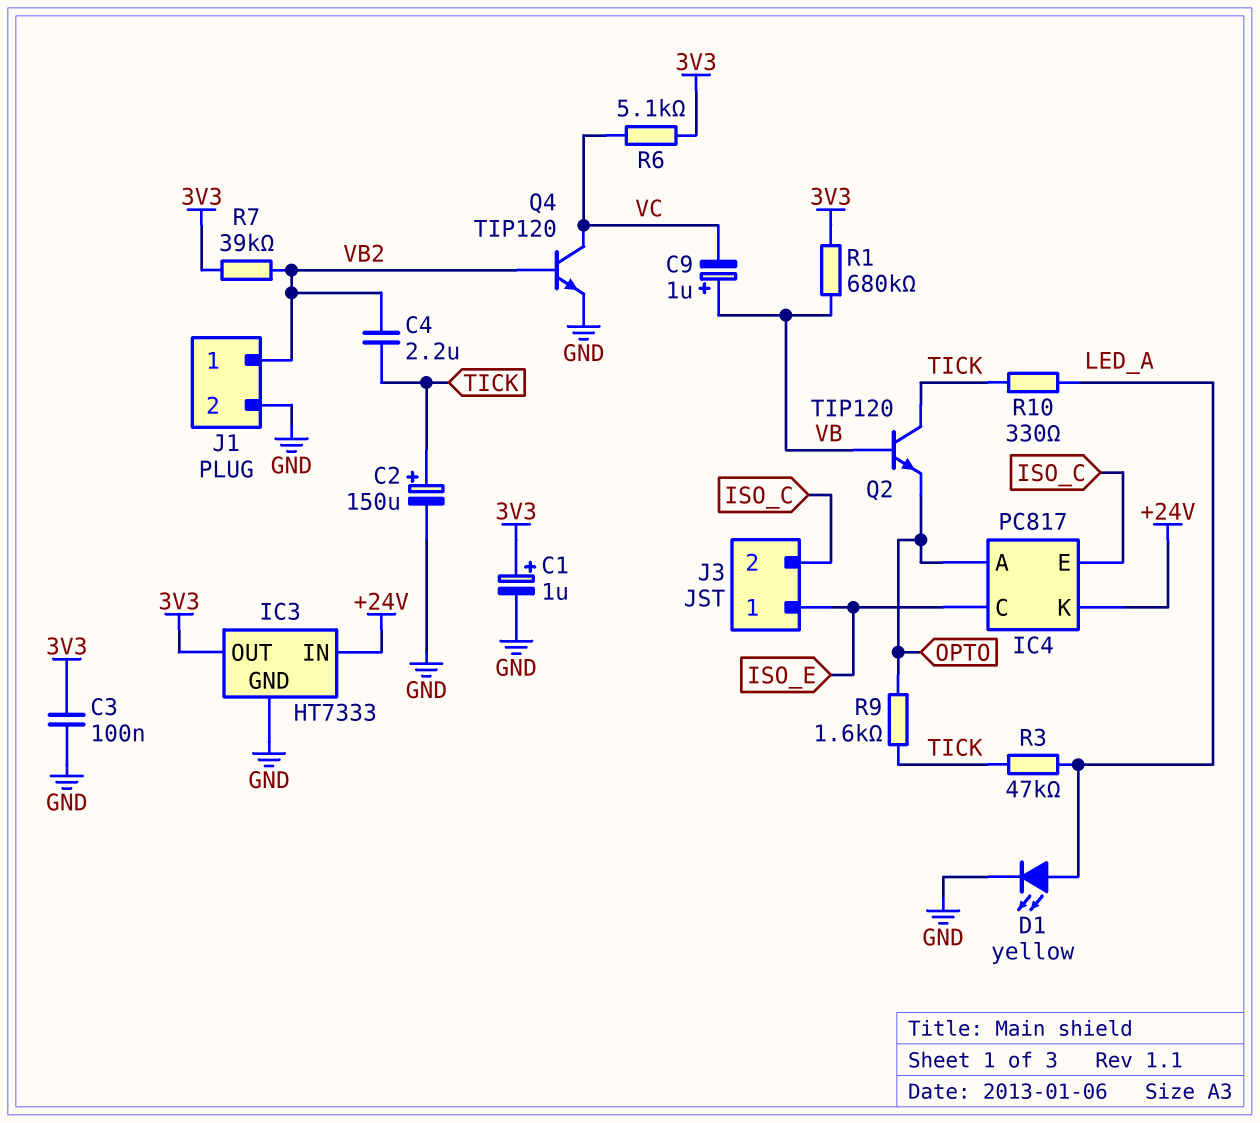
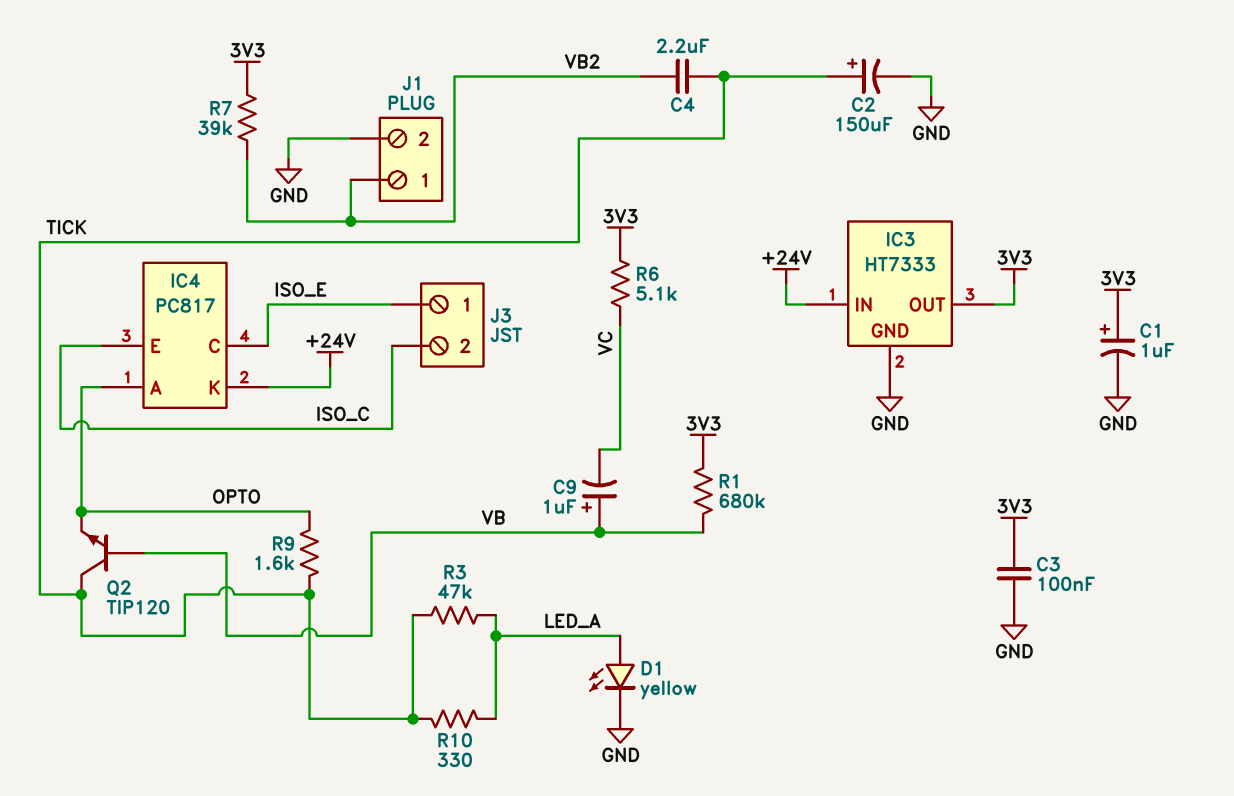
Q4: NPN TIP120 (B VB2, C VC, E GND) -> none

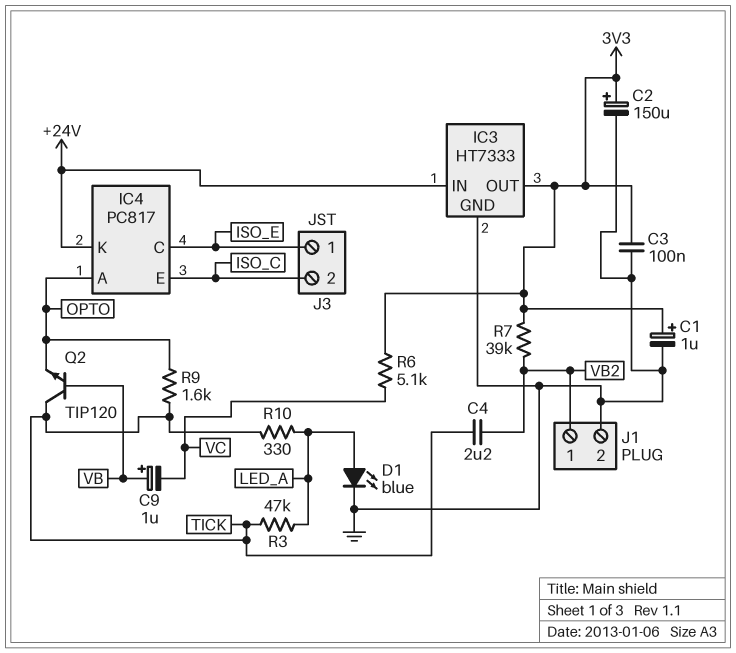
C2: 150uF (plus TICK, minus GND) -> 150uF (plus 3V3, minus GND)
D1: LED yellow (A LED_A, K GND) -> LED blue (A LED_A, K GND)
R1: 680k (3V3, VB) -> none

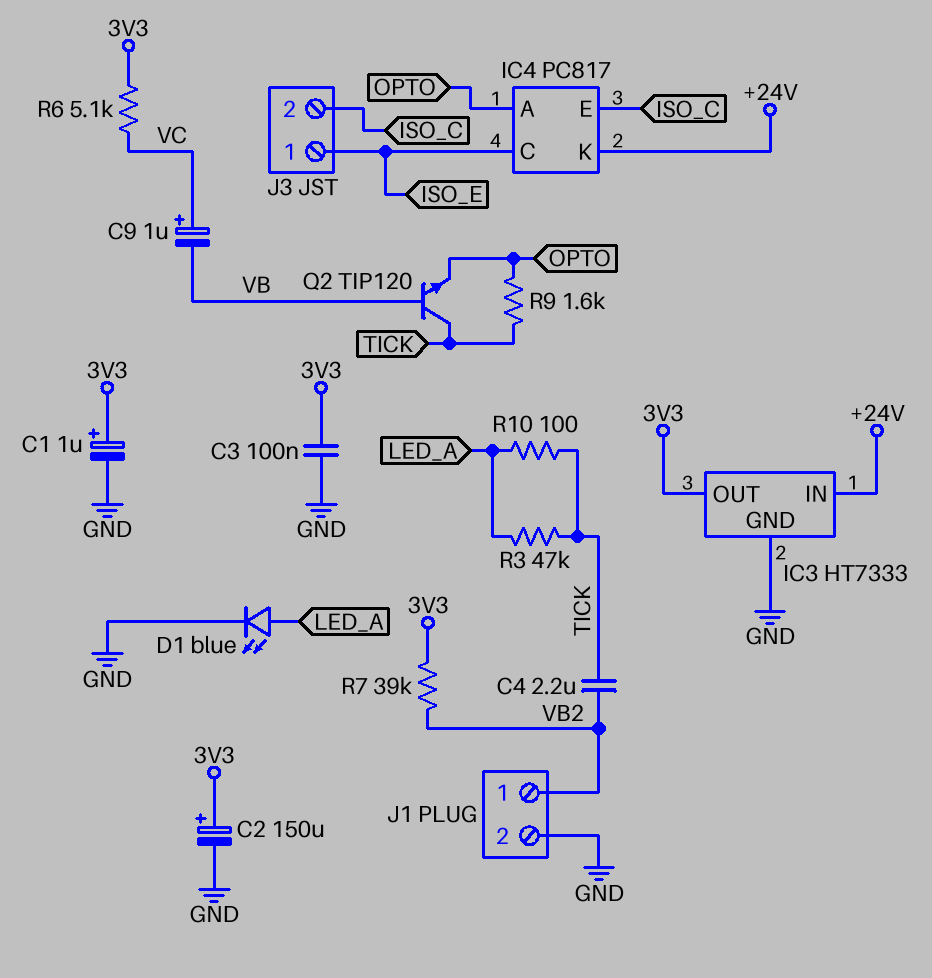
C9: 1uF (plus VB, minus VC) -> 1uF (plus VC, minus VB)
R10: 330 (LED_A, TICK) -> 100 (LED_A, TICK)

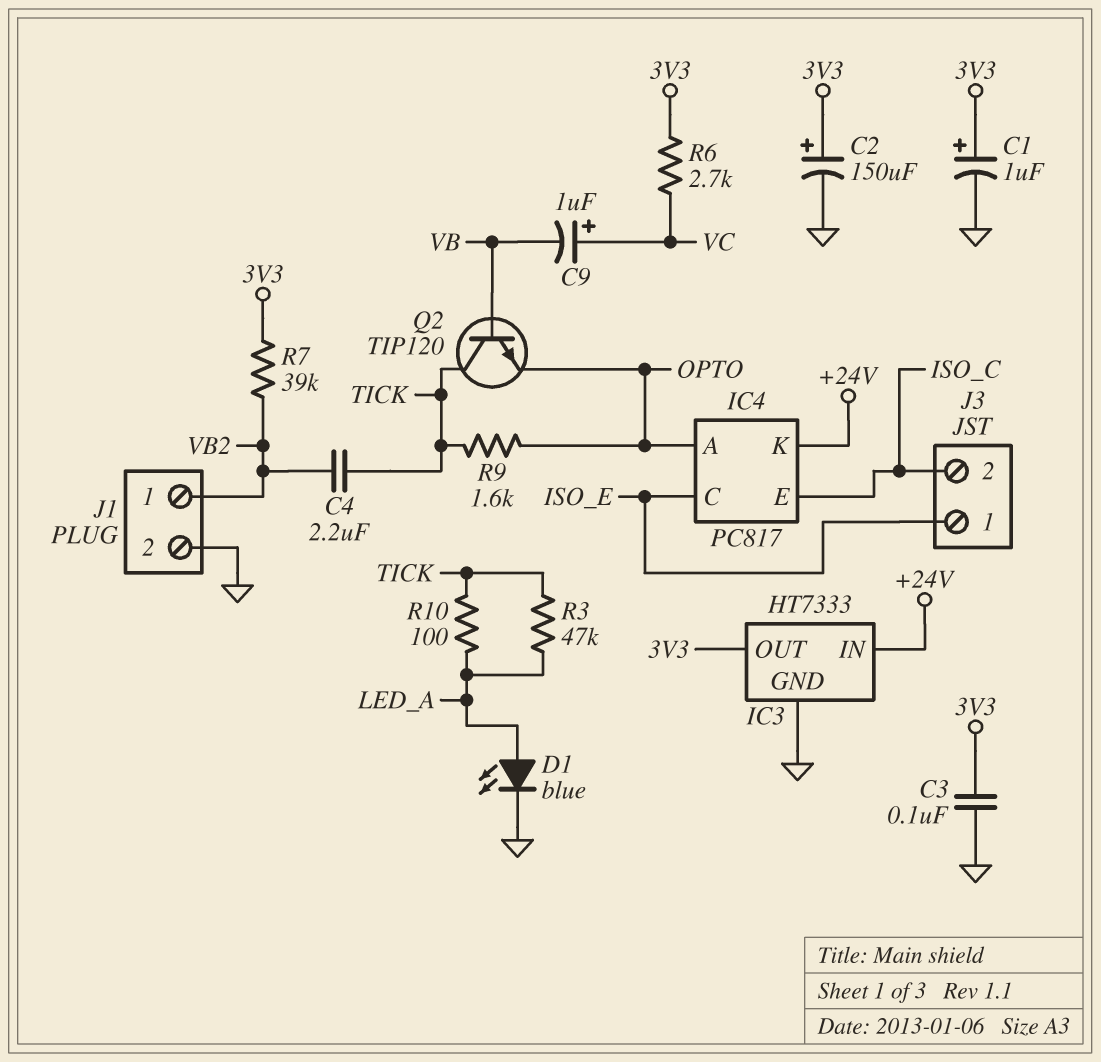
R6: 5.1k (3V3, VC) -> 2.7k (3V3, VC)

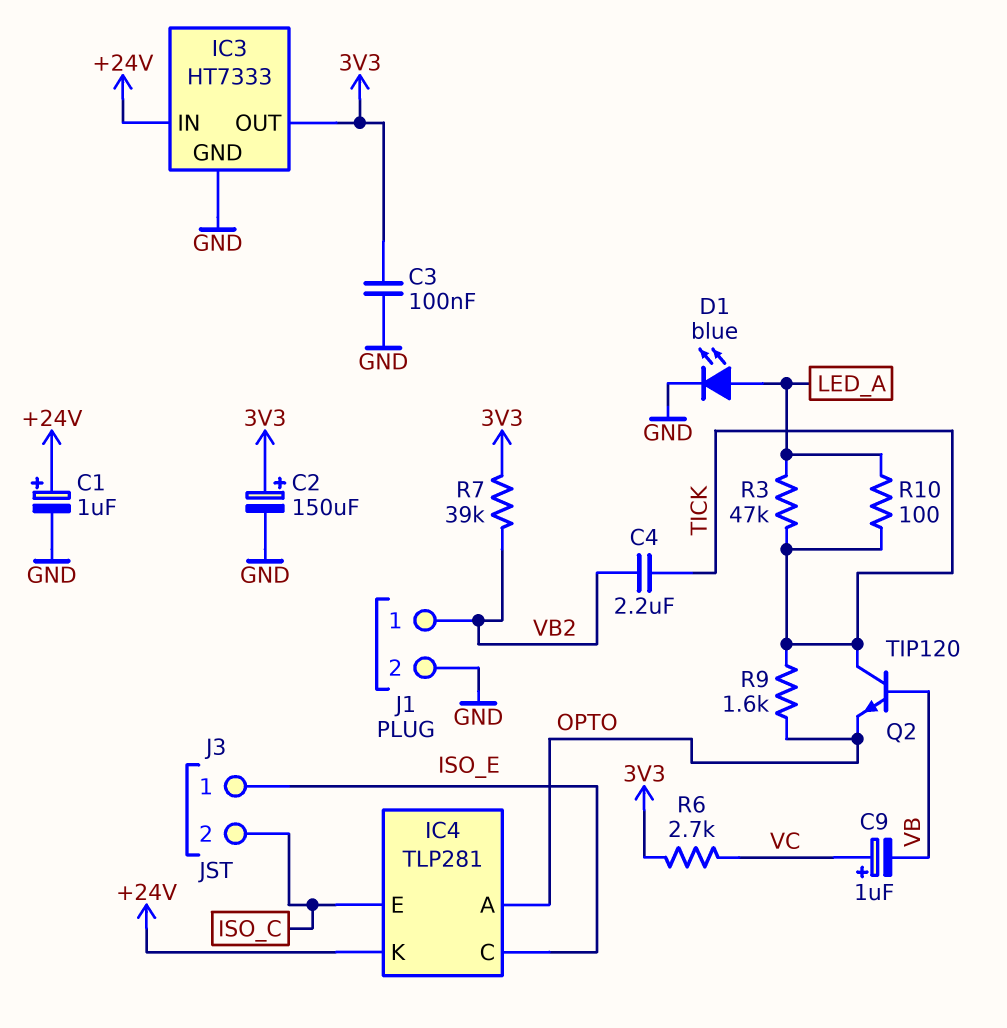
C1: 1uF (plus 3V3, minus GND) -> 1uF (plus +24V, minus GND)
IC4: PC817 -> TLP281

